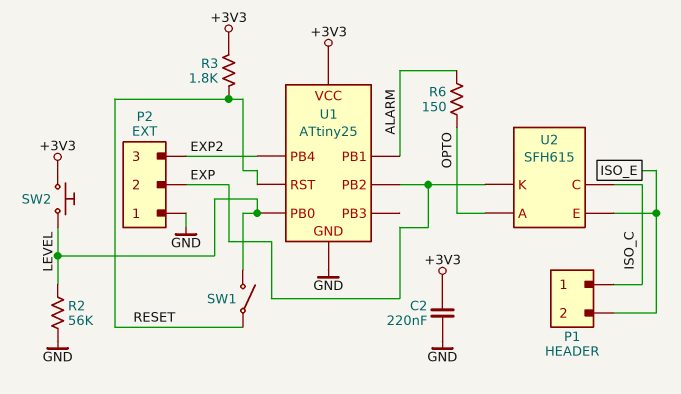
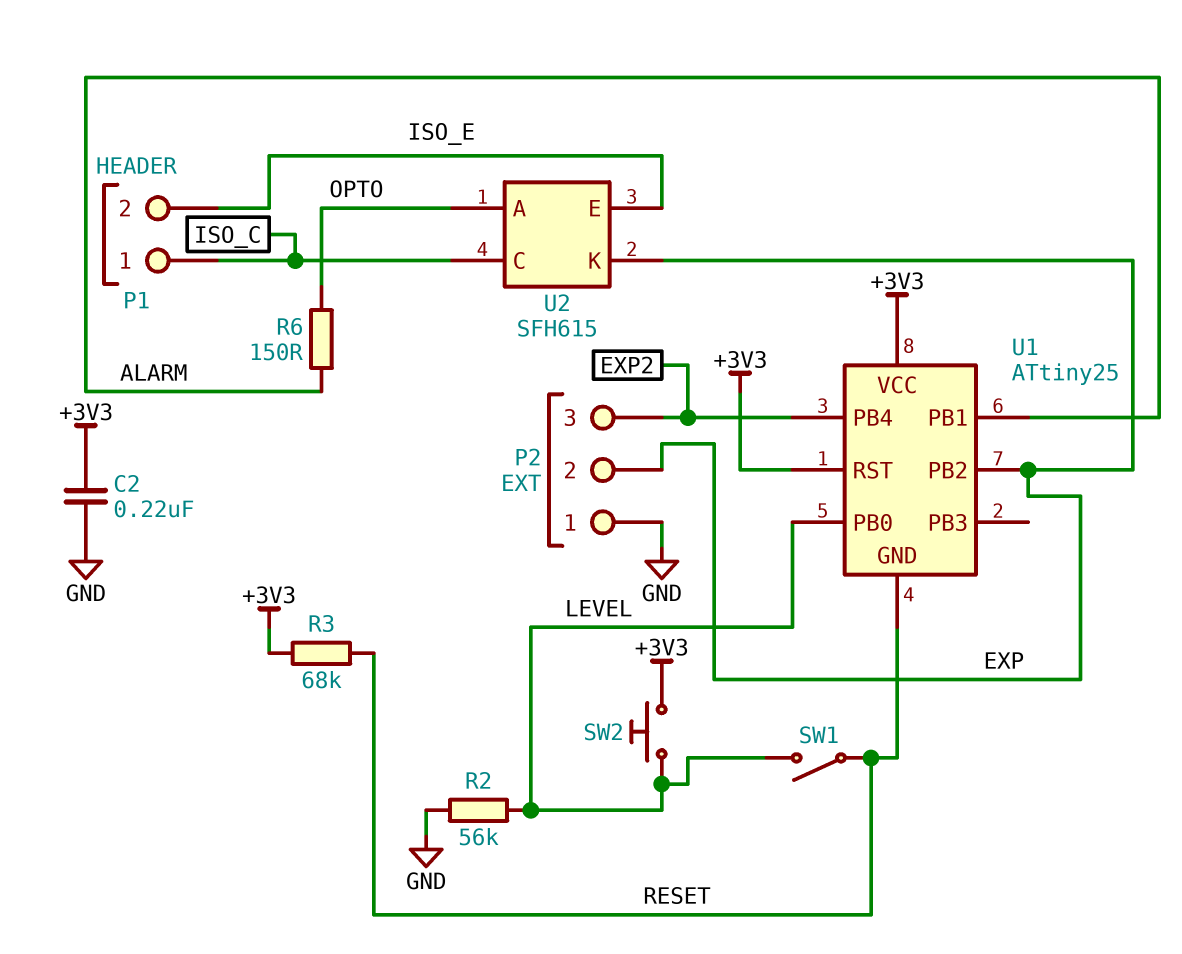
R3: 1.8k (+3V3, RESET) -> 68k (+3V3, RESET)
U1 pin GND: GND -> RESET
U1 pin RST: RESET -> +3V3

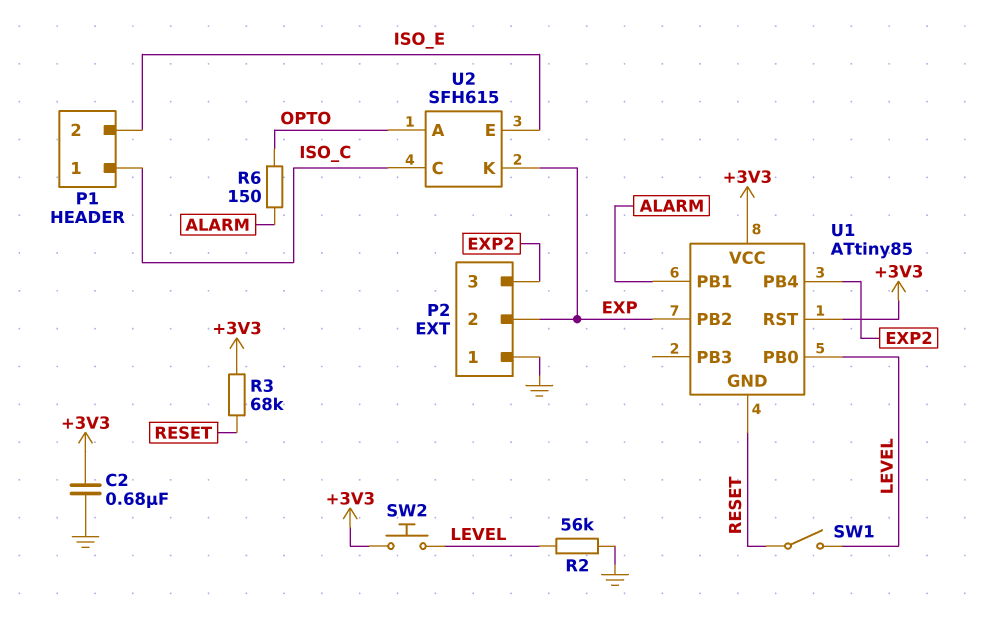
C2: 220nF (+3V3, GND) -> 680nF (+3V3, GND)
U1: ATtiny25 -> ATtiny85

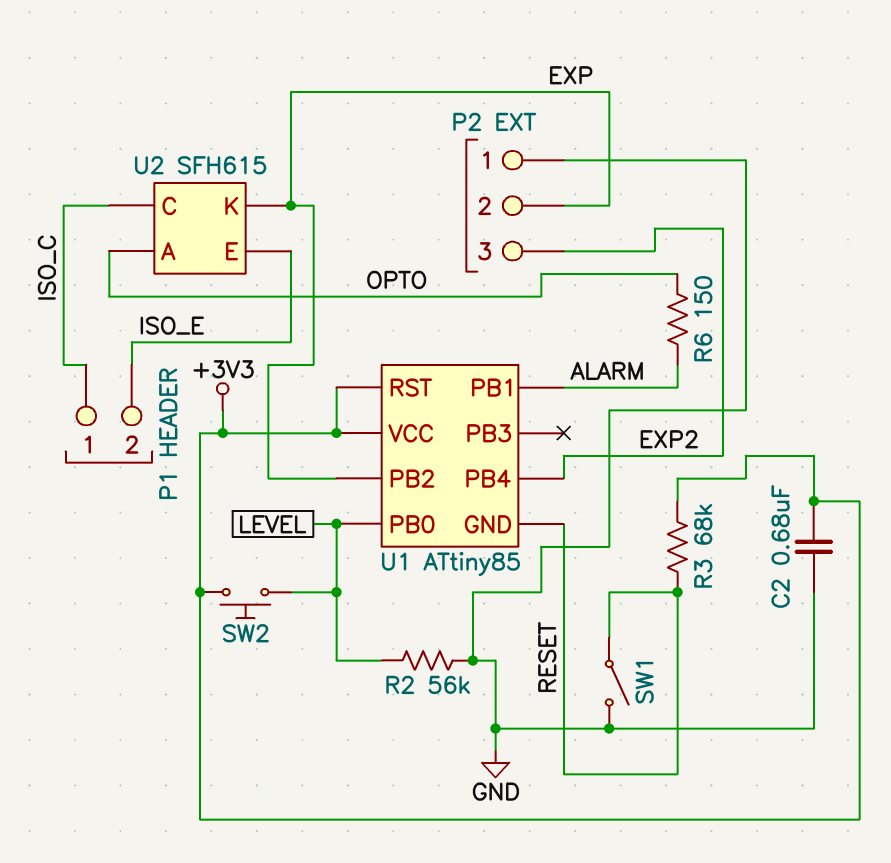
SW1: switch (LEVEL, RESET) -> switch (GND, RESET)

